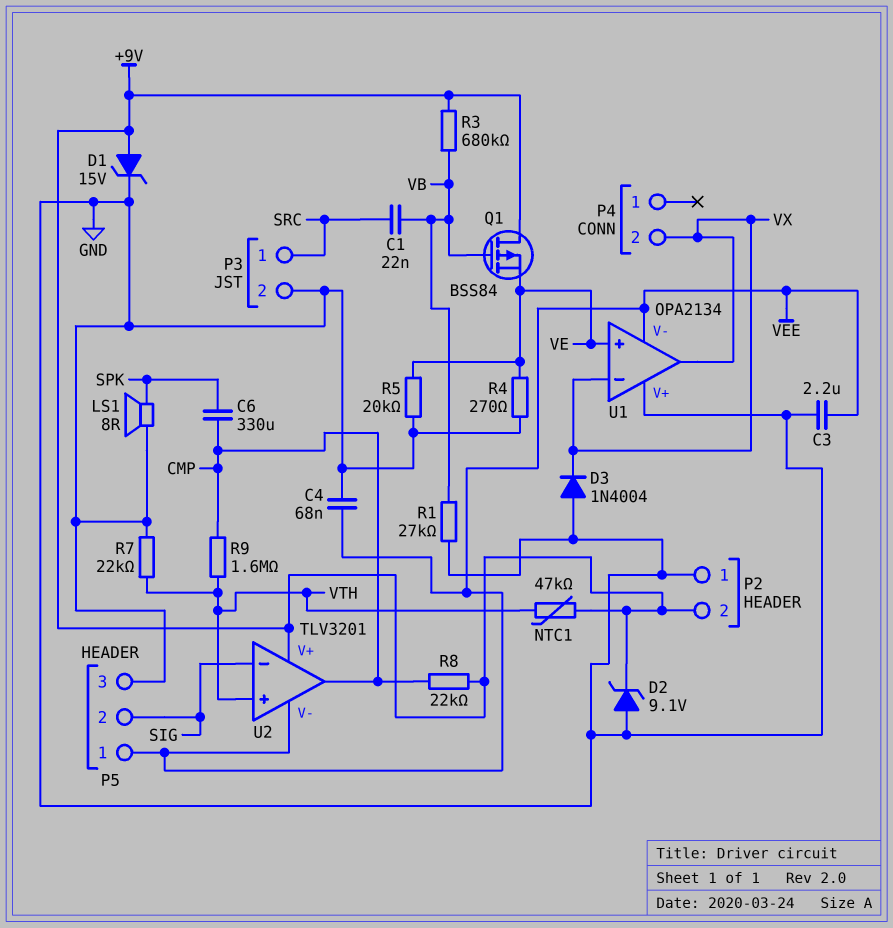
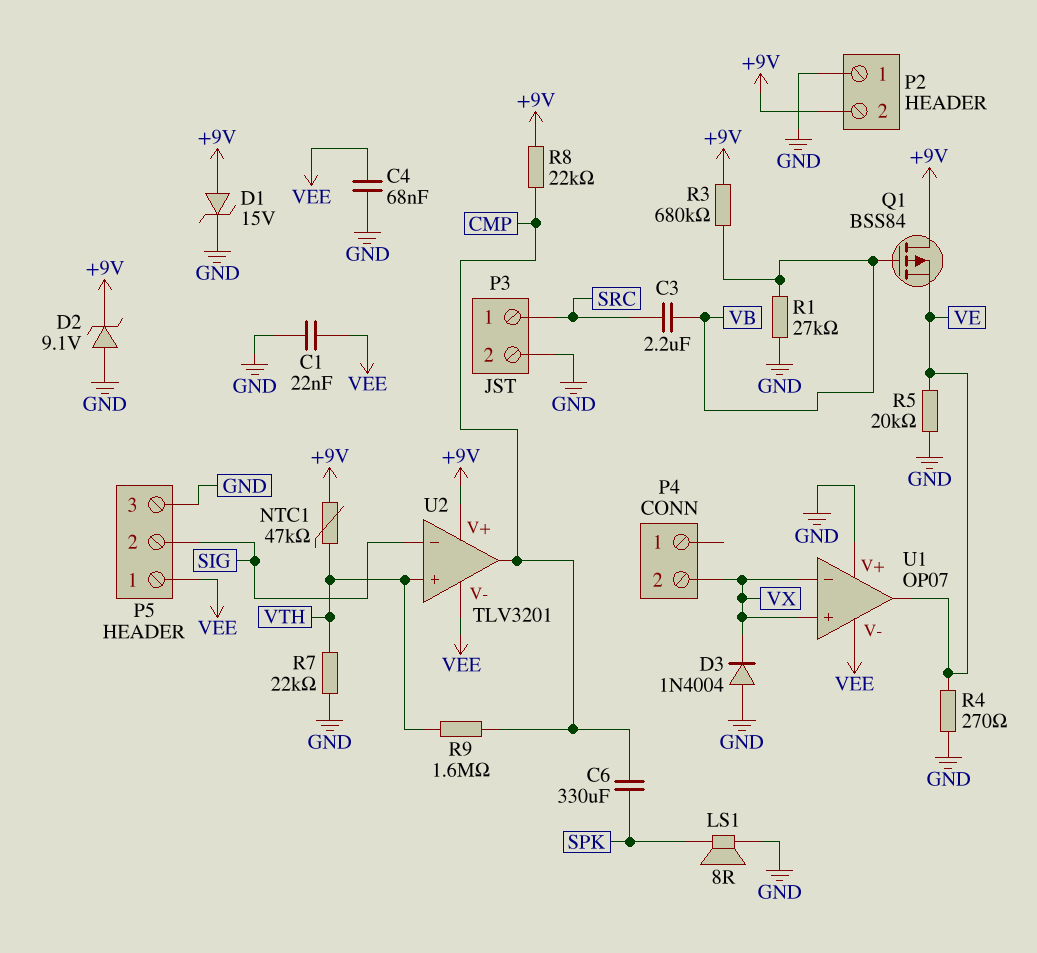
C1: 22nF (SRC, VB) -> 22nF (GND, VEE)
C3: 2.2uF (GND, VEE) -> 2.2uF (SRC, VB)
U1: OPA2134 -> OP07
U1 pin in+: VE -> VX
U1 pin out: VX -> VE

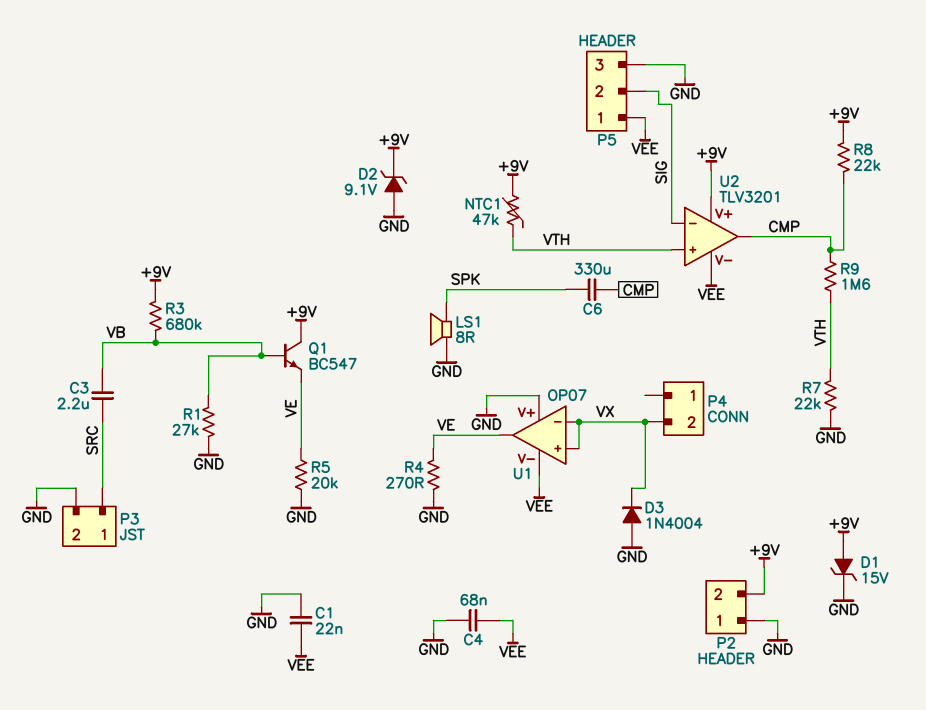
Q1: PMOS BSS84 (G VB, D +9V, S VE) -> NPN BC547 (B VB, C +9V, E VE)

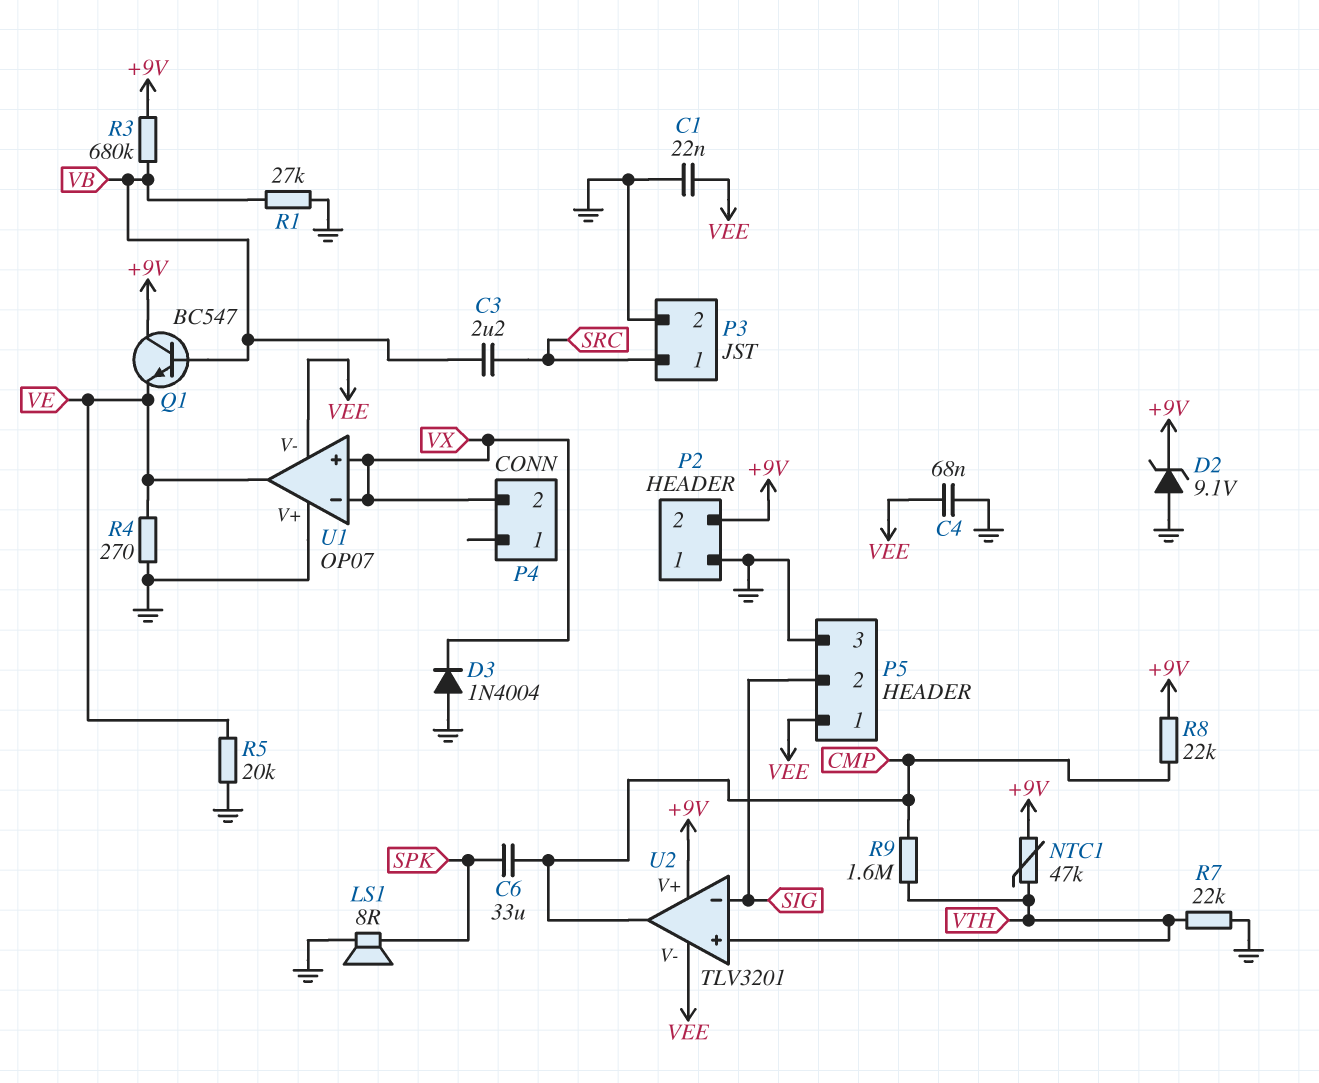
C6: 330uF (CMP, SPK) -> 33uF (CMP, SPK)
D1: zener 15V (A +9V, K GND) -> none

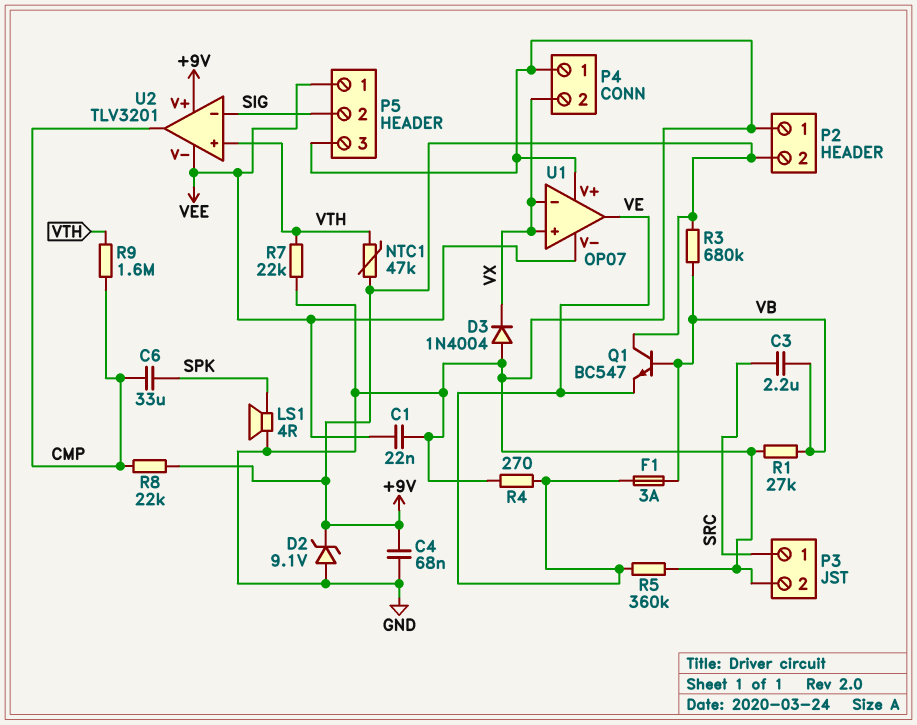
C4: 68nF (GND, VEE) -> 68nF (+9V, GND)
F1: none -> 3A (VB, VE)
LS1: speaker 8R (GND, SPK) -> speaker 4R (GND, SPK)
P4 pin 1: none -> GND
R5: 20k (GND, VE) -> 360k (GND, VE)

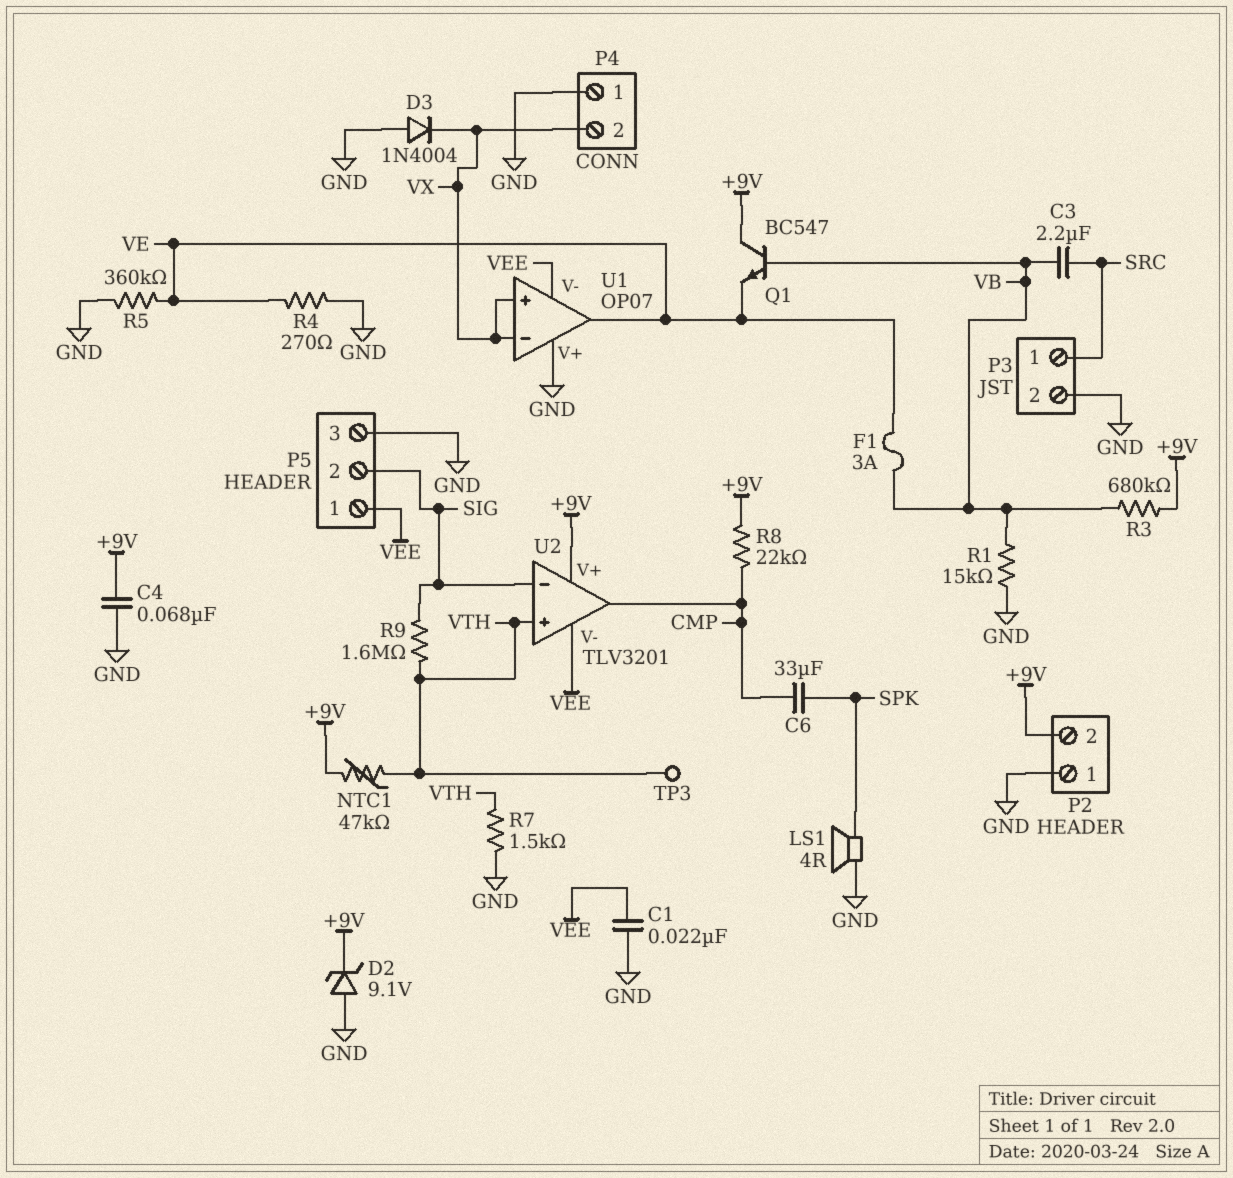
R1: 27k (GND, VB) -> 15k (GND, VB)
R7: 22k (GND, VTH) -> 1.5k (GND, VTH)
R9: 1.6M (CMP, VTH) -> 1.6M (SIG, VTH)
TP3: none -> test point (VTH)

